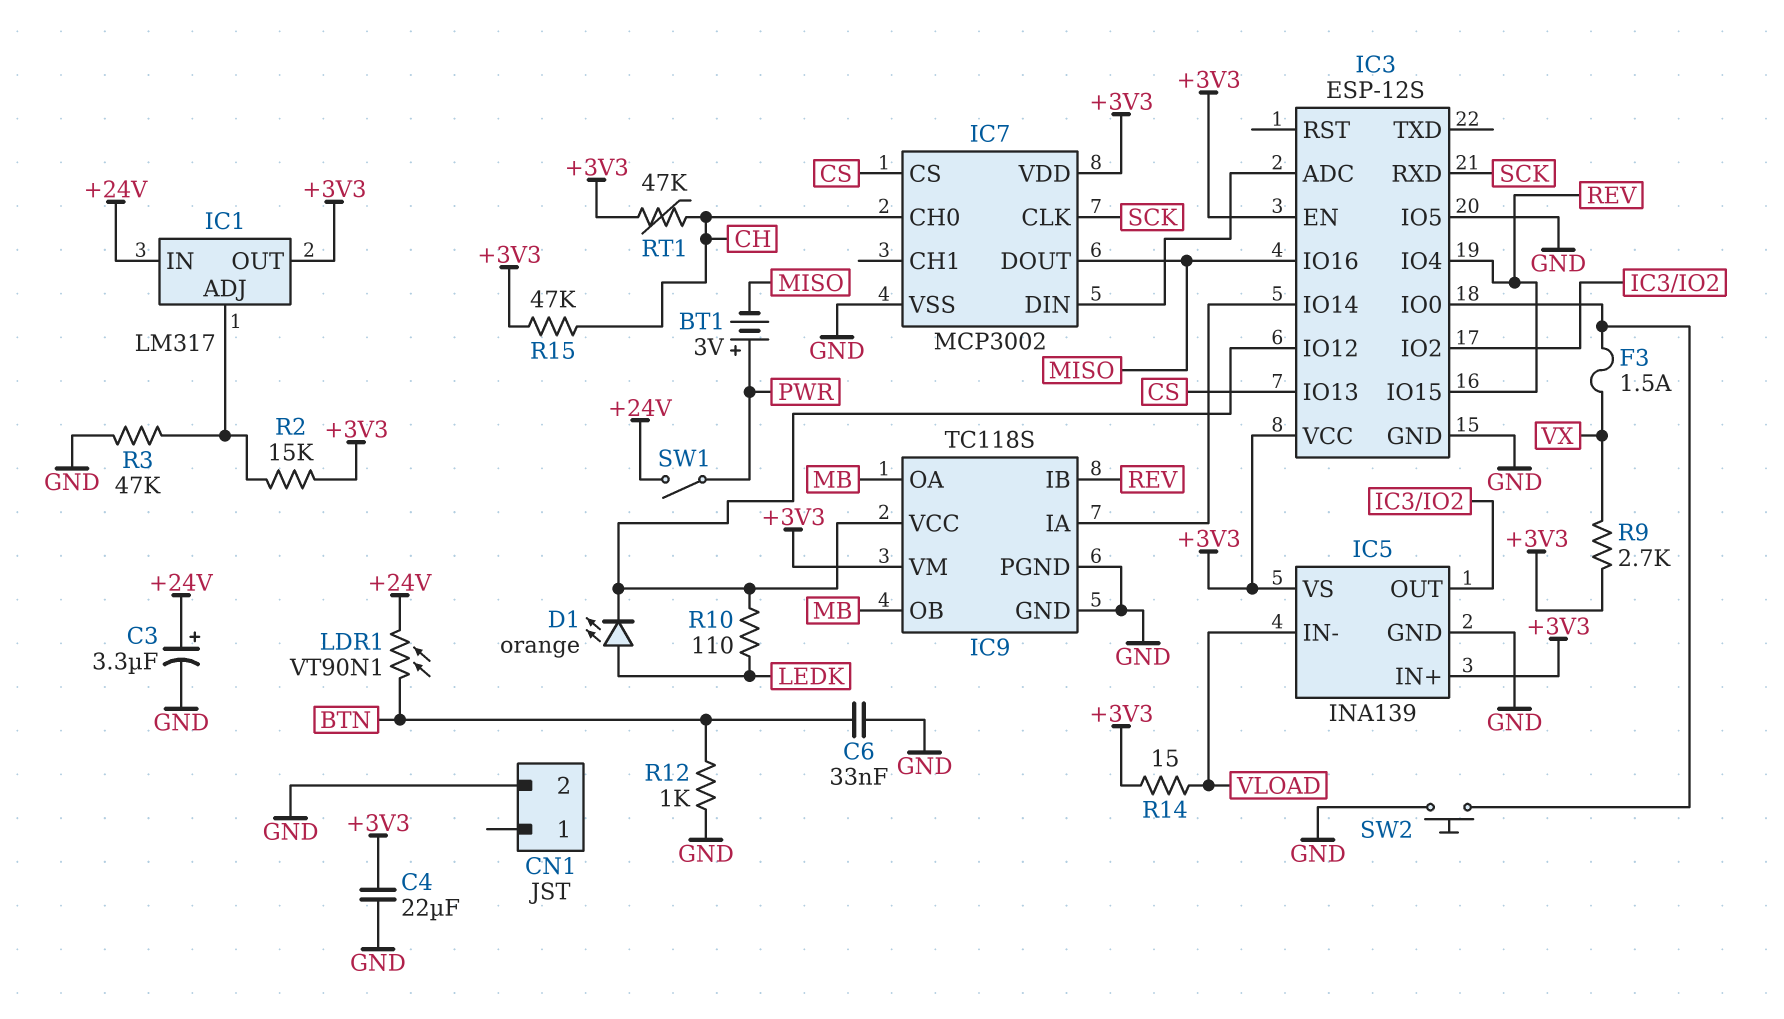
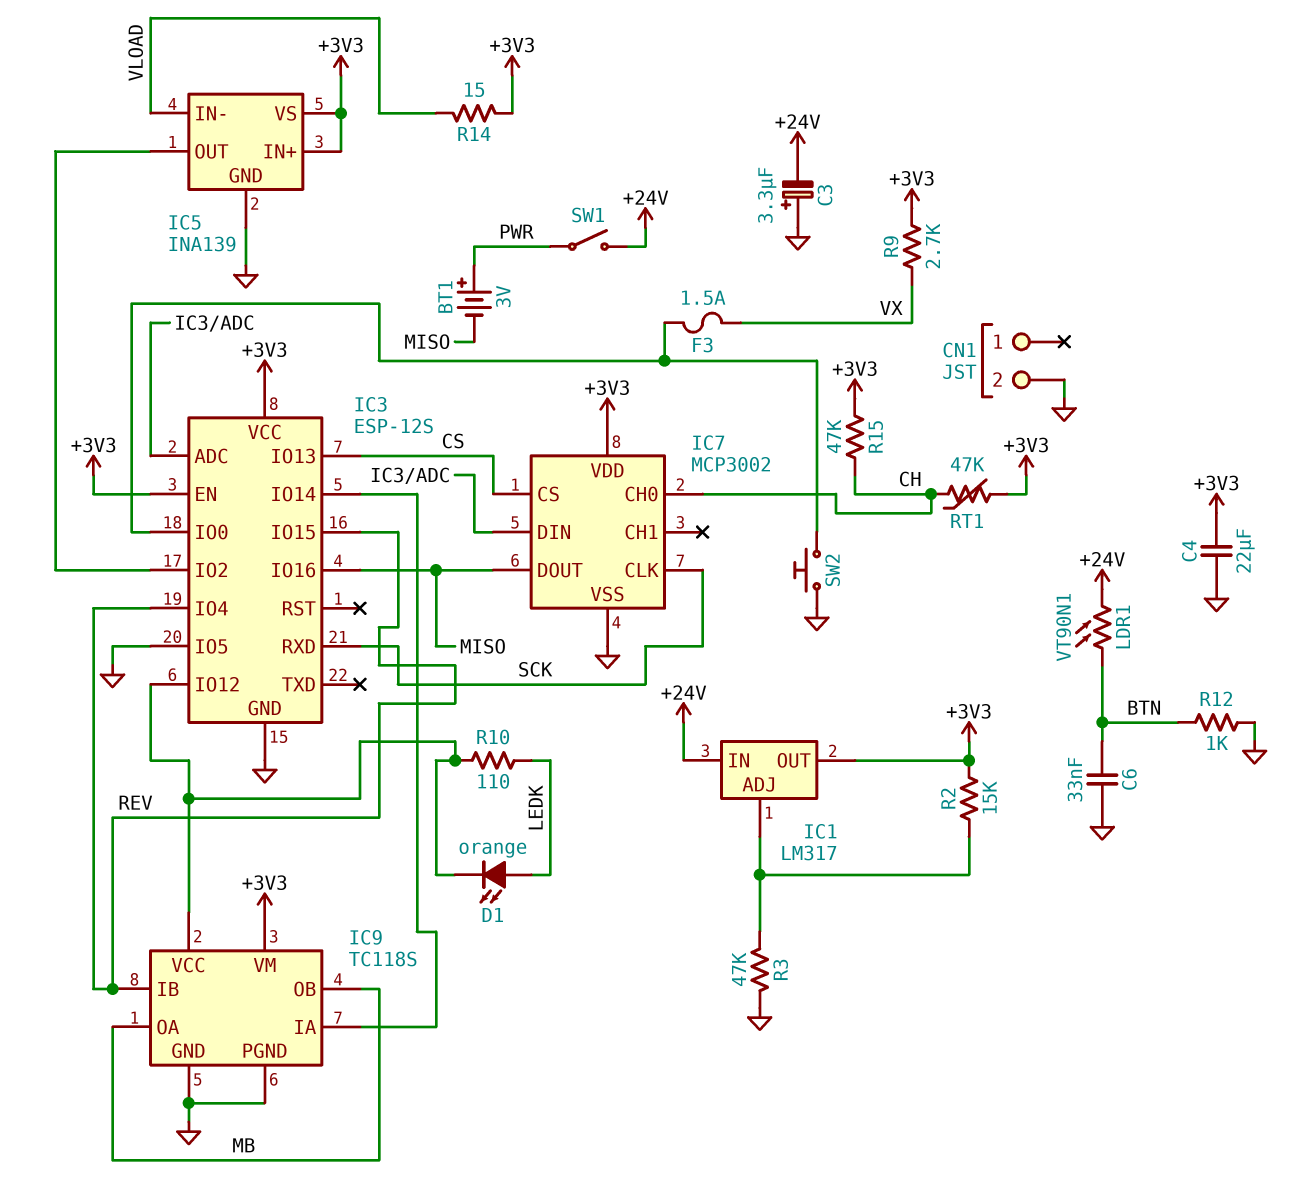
C3: 3.3uF (plus +24V, minus GND) -> 3.3uF (plus GND, minus +24V)

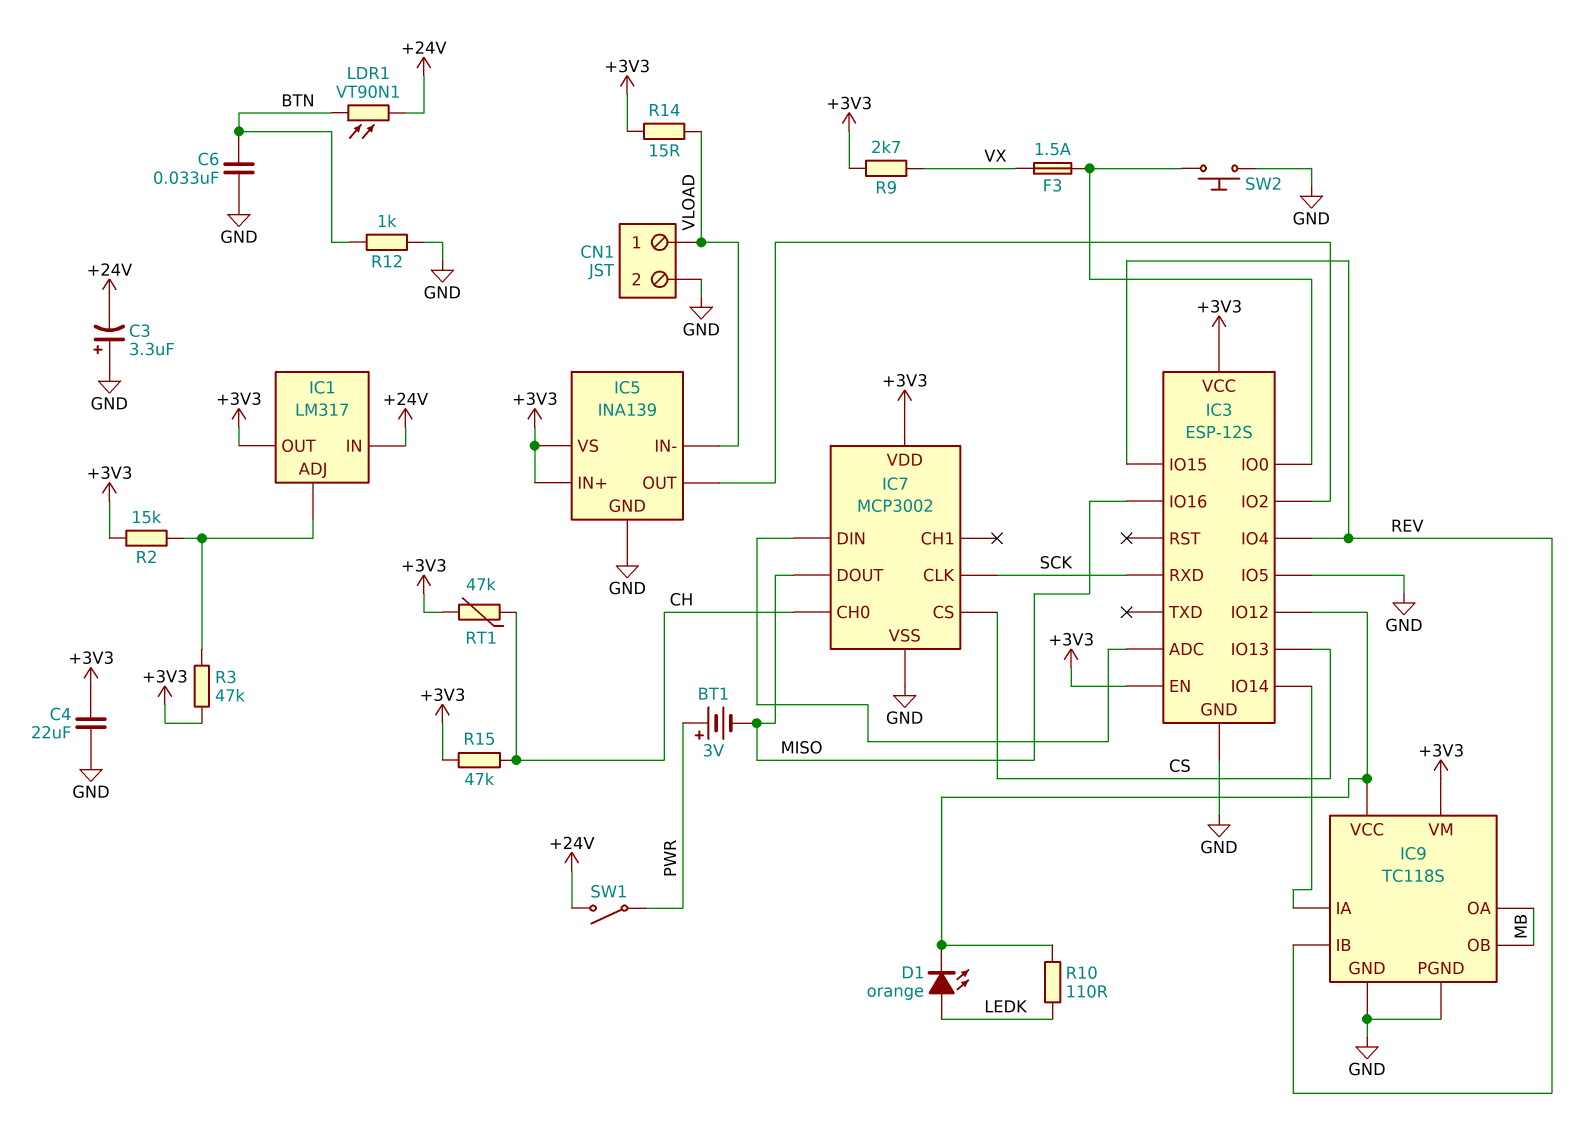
CN1 pin 1: none -> VLOAD
R3: 47k (GND, IC1/ADJ) -> 47k (+3V3, IC1/ADJ)

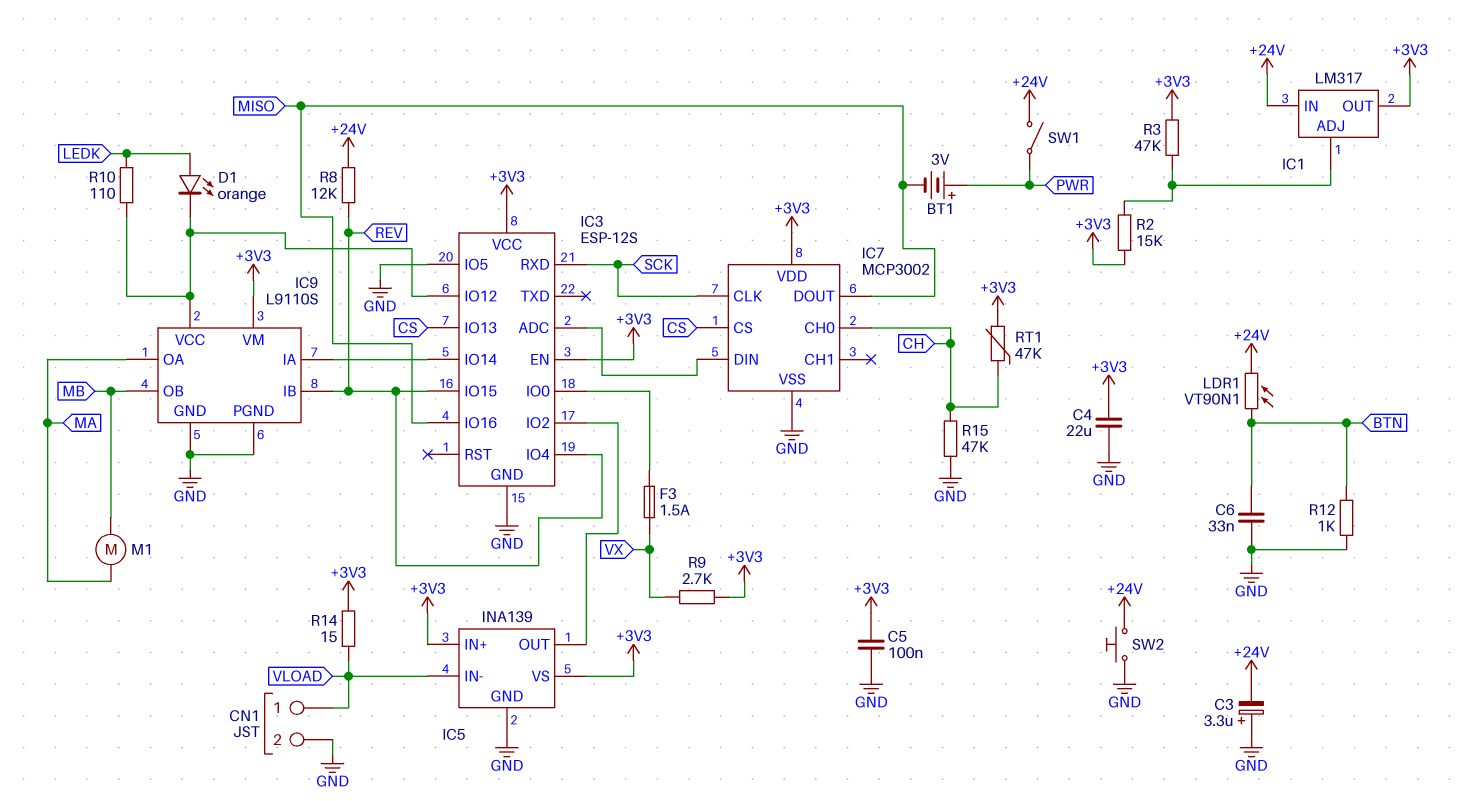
C5: none -> 100nF (+3V3, GND)
IC9: TC118S -> L9110S
IC9 pin OA: MB -> MA
M1: none -> motor (MA, MB)
R8: none -> 12k (+24V, REV)
R15: 47k (+3V3, CH) -> 47k (CH, GND)
SW2: button (GND, IC3/IO0) -> button (+24V, GND)

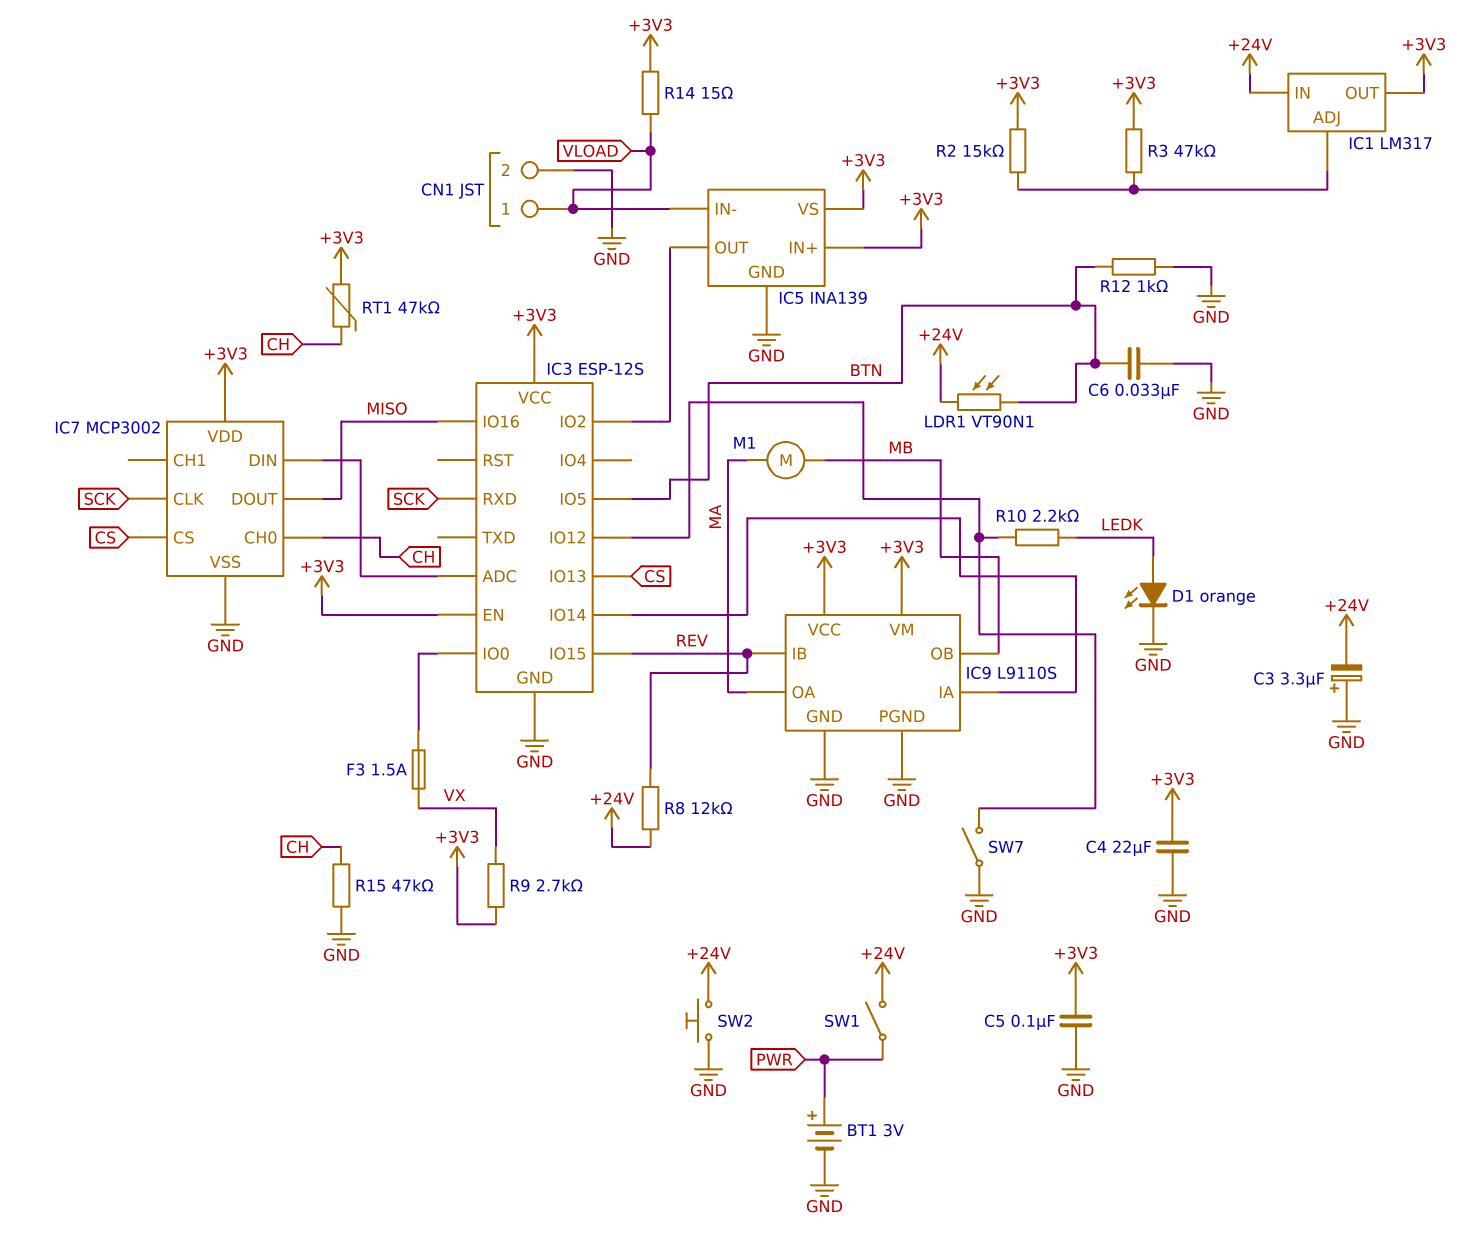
BT1: 3V (plus PWR, minus MISO) -> 3V (plus PWR, minus GND)
D1: LED orange (A LEDK, K IC3/IO12) -> LED orange (A LEDK, K GND)
IC3 pin IO4: REV -> none
IC3 pin IO5: GND -> BTN
IC9 pin VCC: IC3/IO12 -> +3V3
R10: 110 (IC3/IO12, LEDK) -> 2.2k (IC3/IO12, LEDK)
SW7: none -> switch (GND, IC3/IO12)

